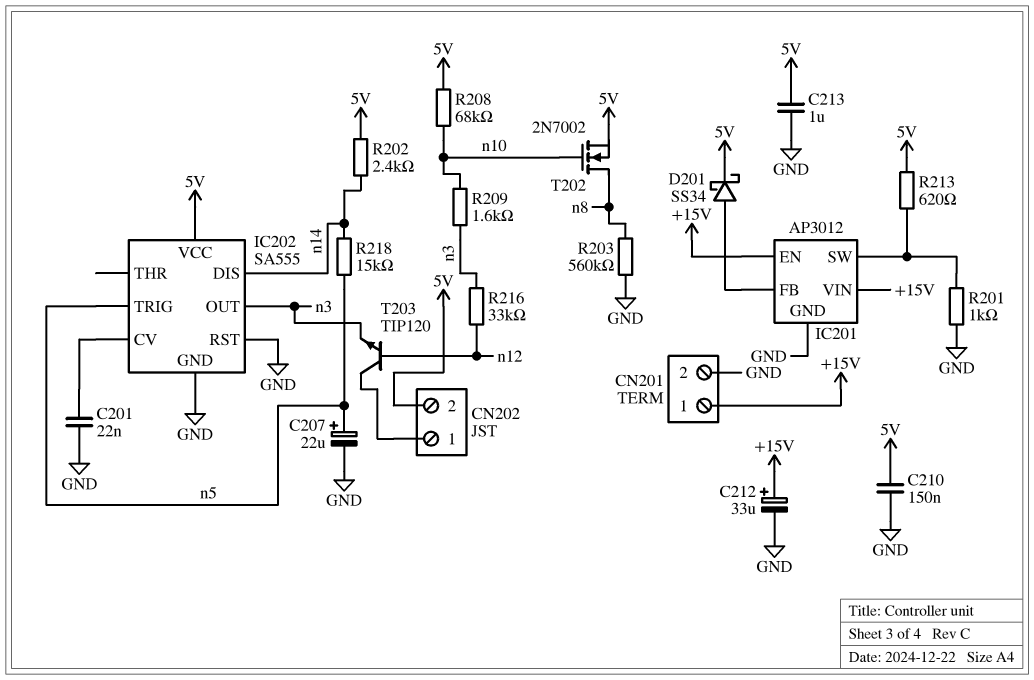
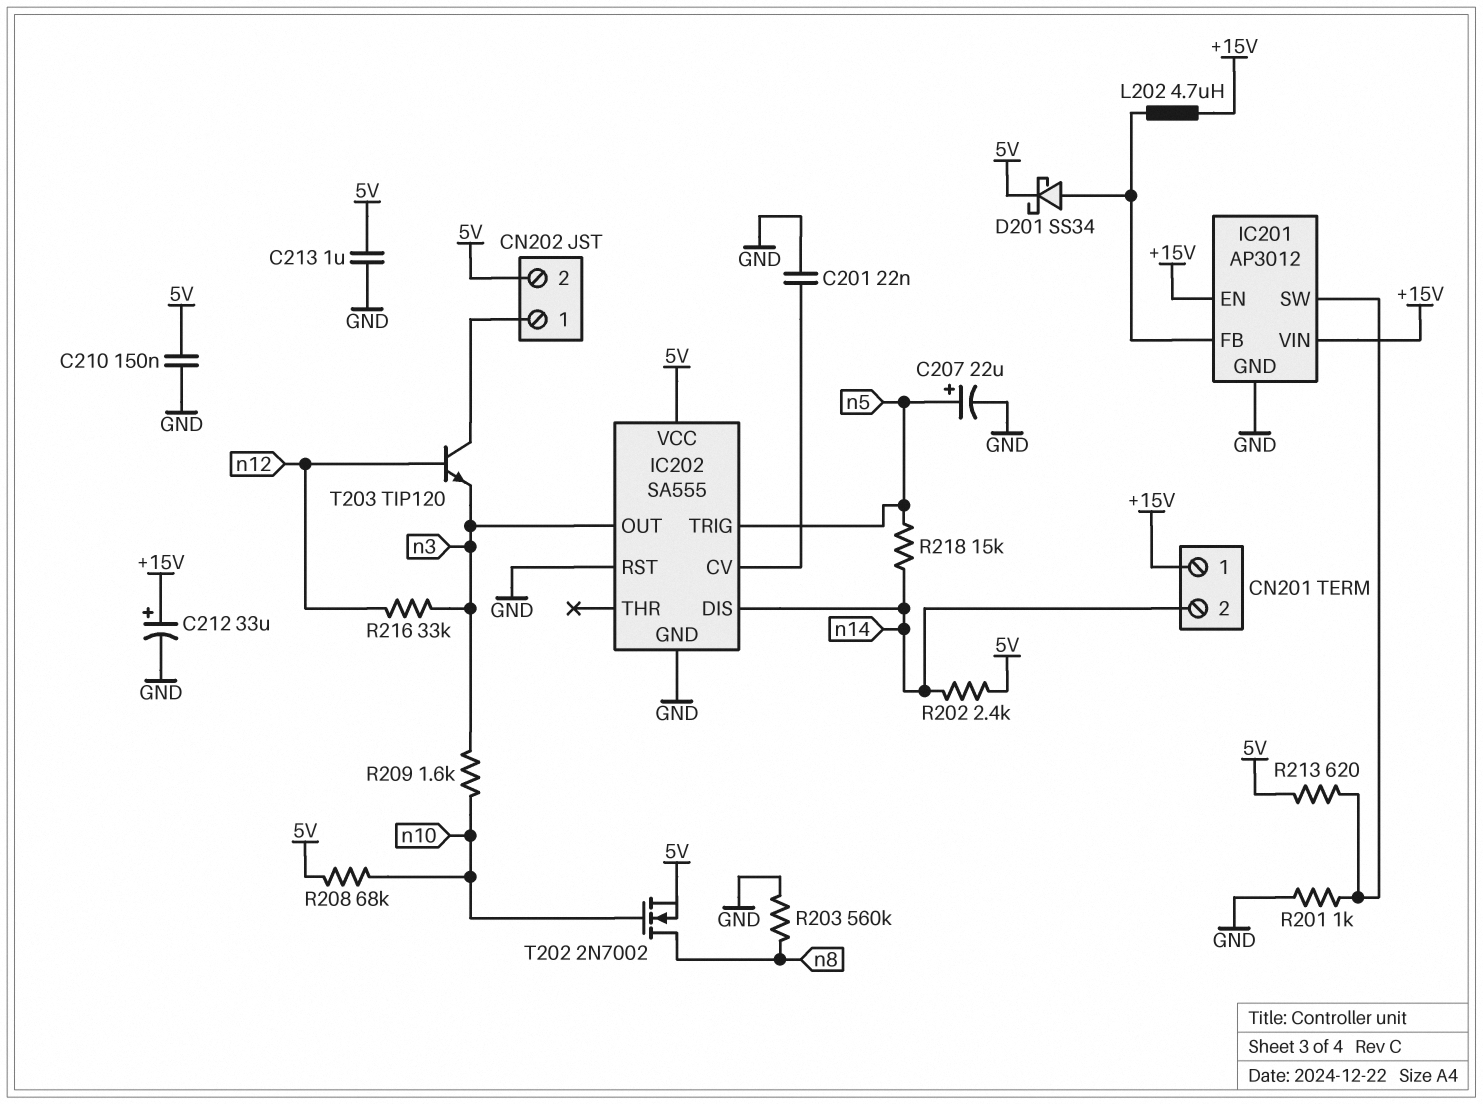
CN201 pin 2: GND -> n14
L202: none -> 4.7uH (+15V, IC201/FB)

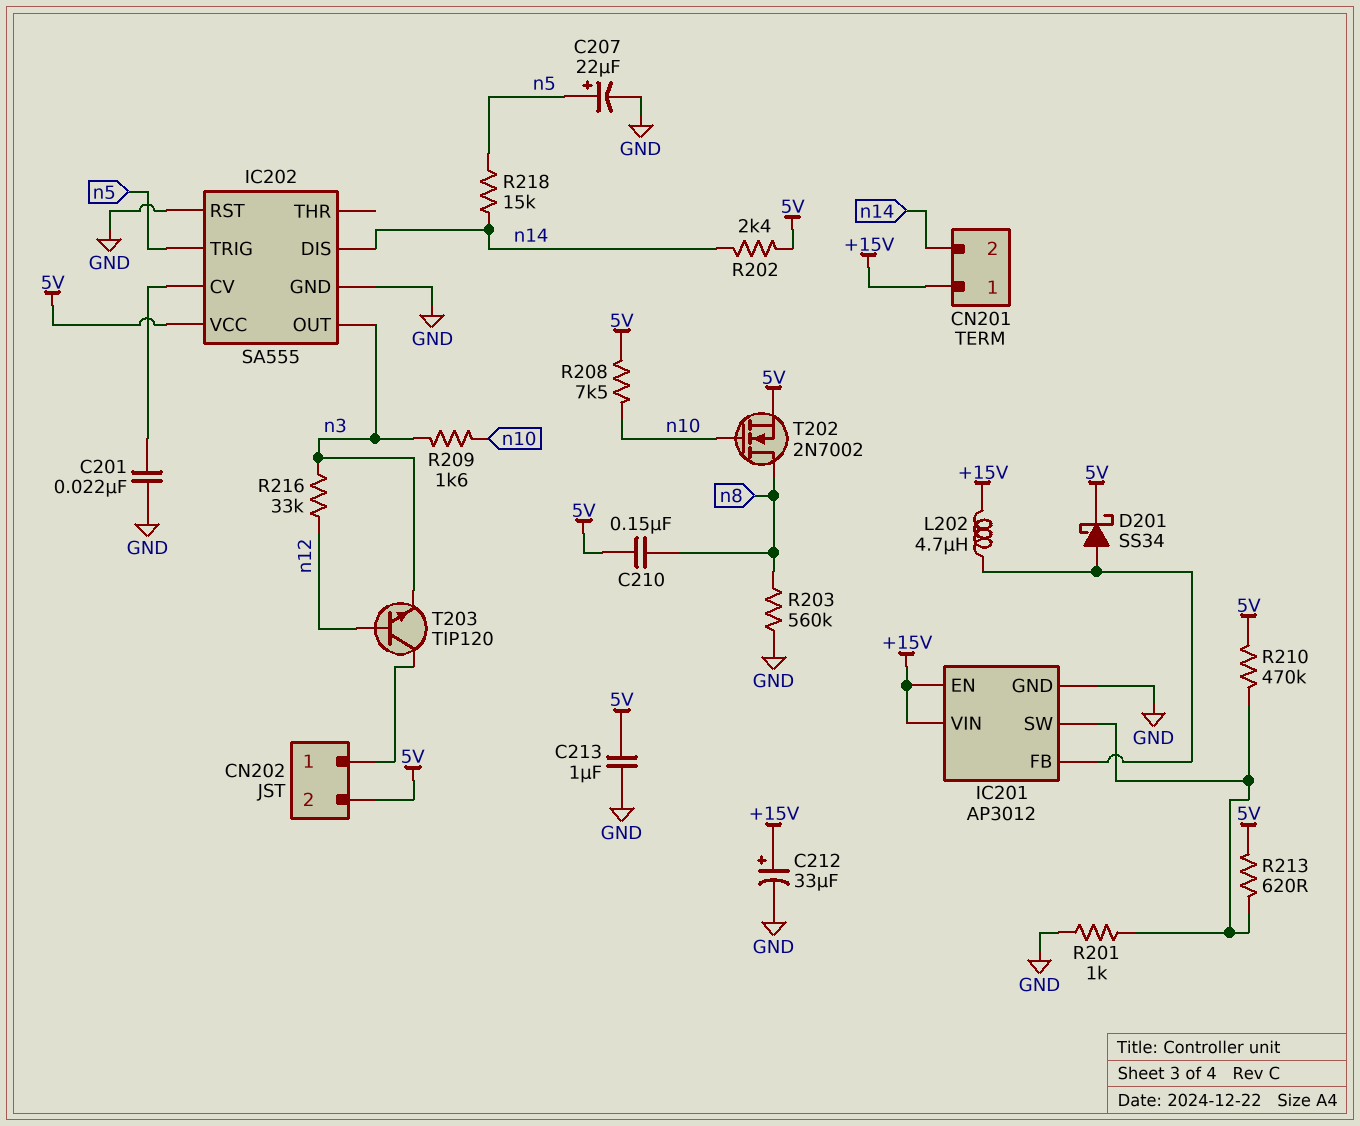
C210: 150nF (5V, GND) -> 150nF (5V, n8)
R208: 68k (5V, n10) -> 7.5k (5V, n10)
R210: none -> 470k (5V, IC201/SW)

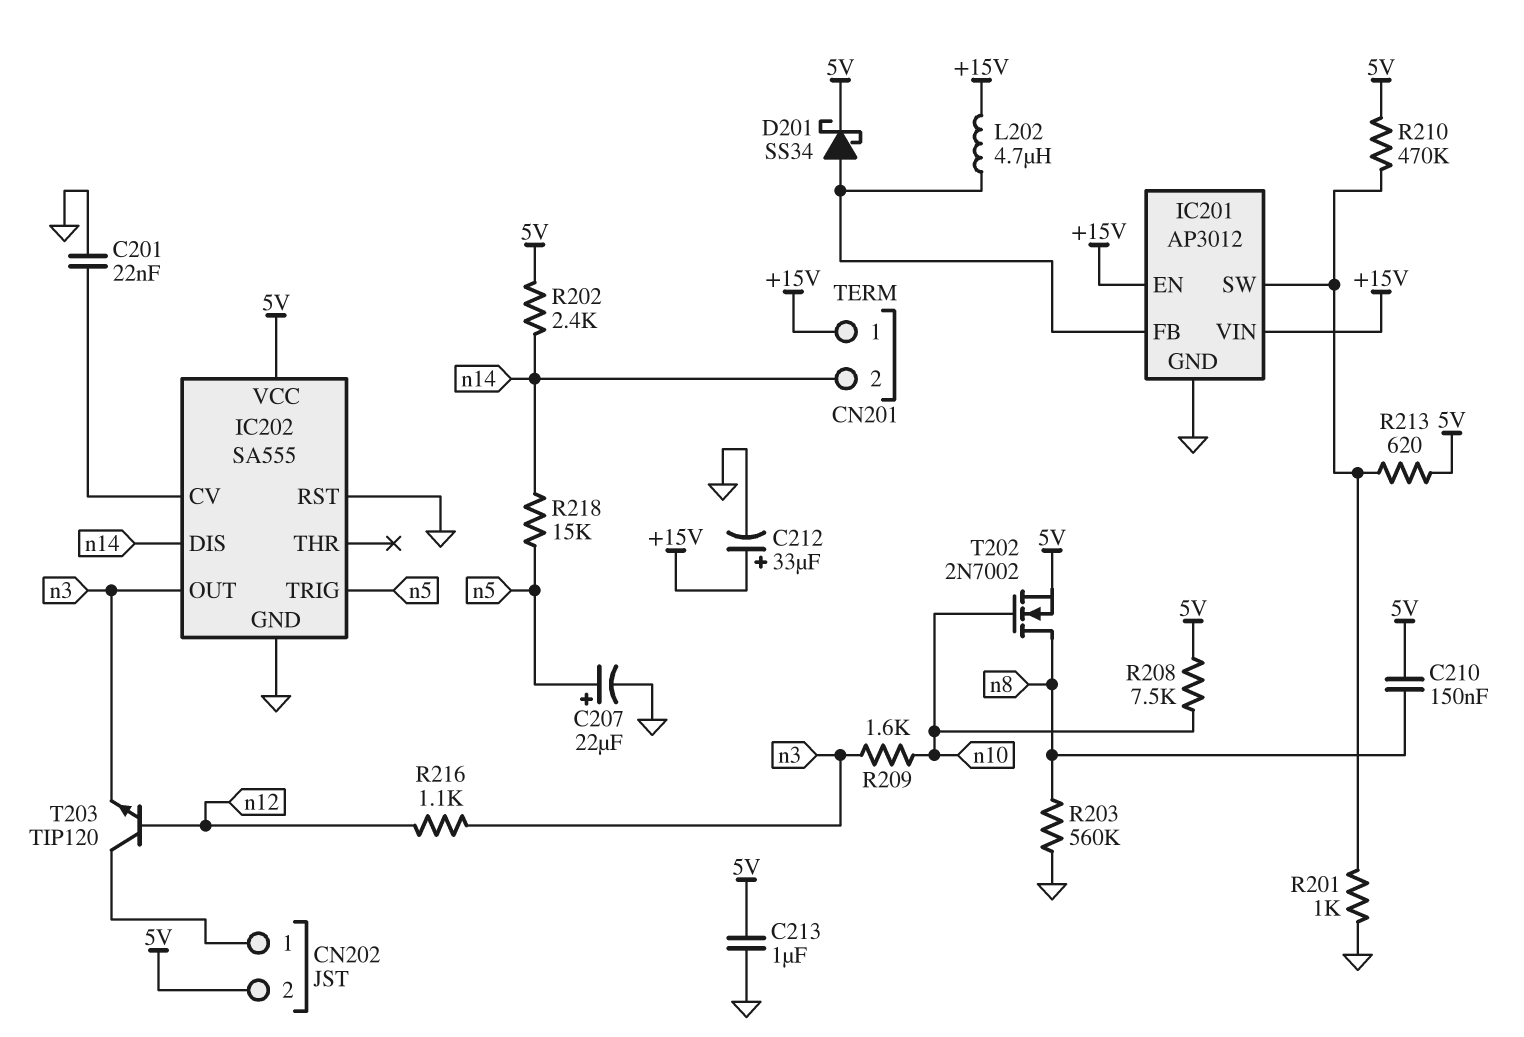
R216: 33k (n3, n12) -> 1.1k (n3, n12)

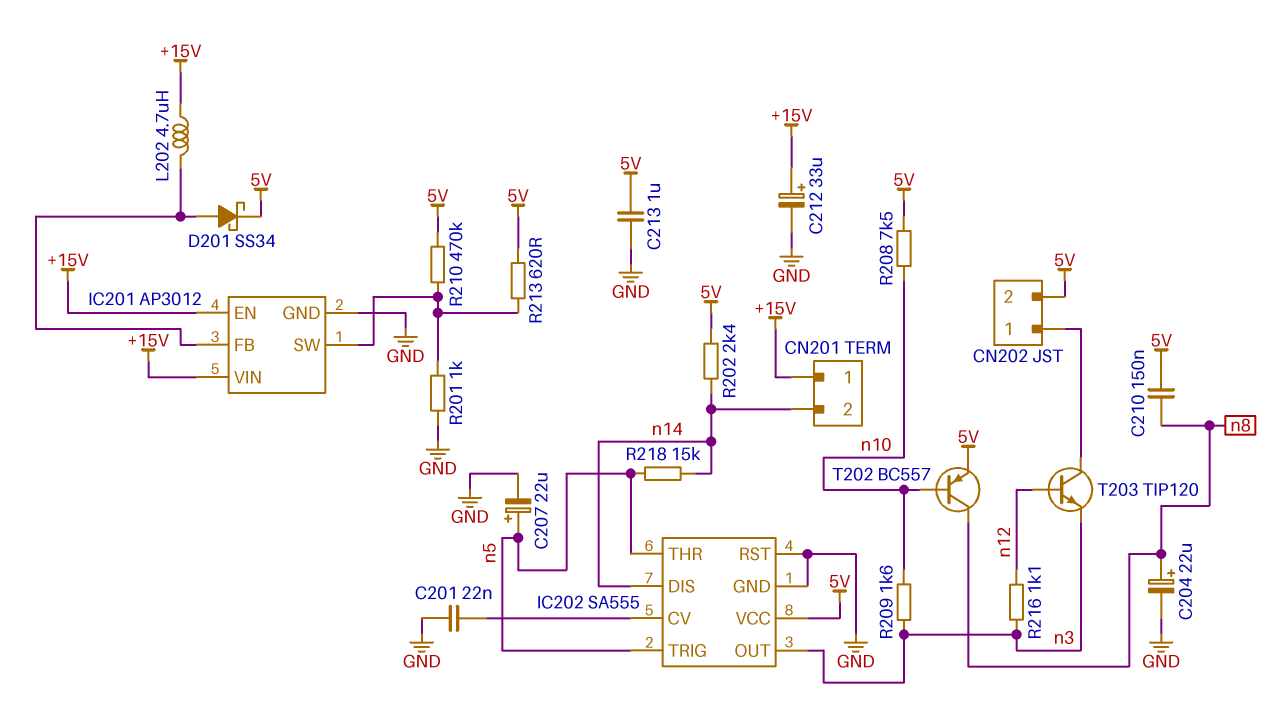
C204: none -> 22uF (plus n8, minus GND)
IC202 pin THR: none -> n5
R203: 560k (GND, n8) -> none
T202: NMOS 2N7002 (G n10, D n8, S 5V) -> PNP BC557 (B n10, C n8, E 5V)

